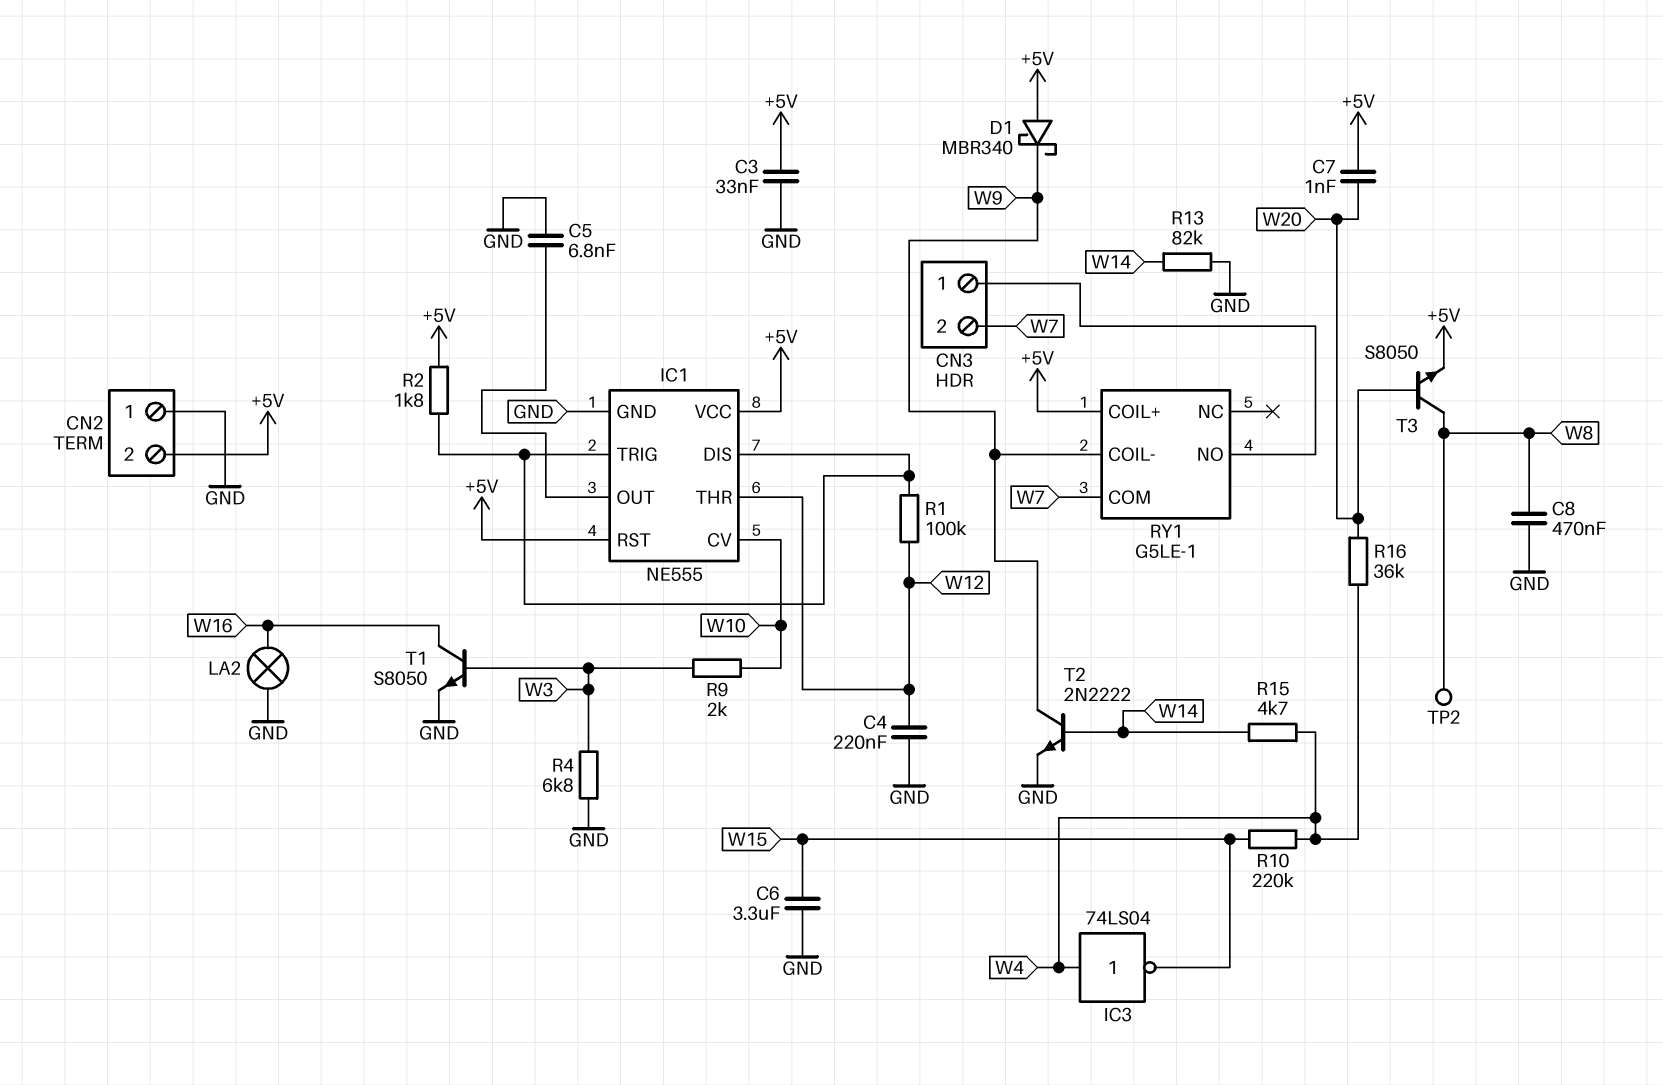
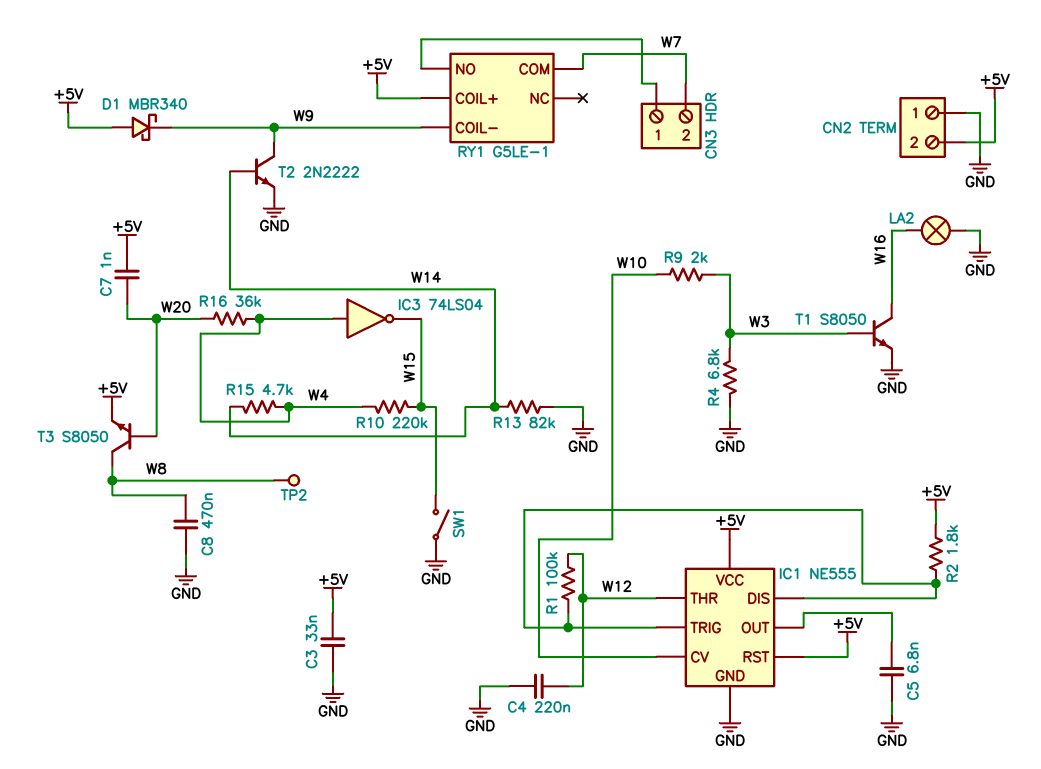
C6: 3.3uF (GND, W15) -> none
SW1: none -> switch (GND, W15)

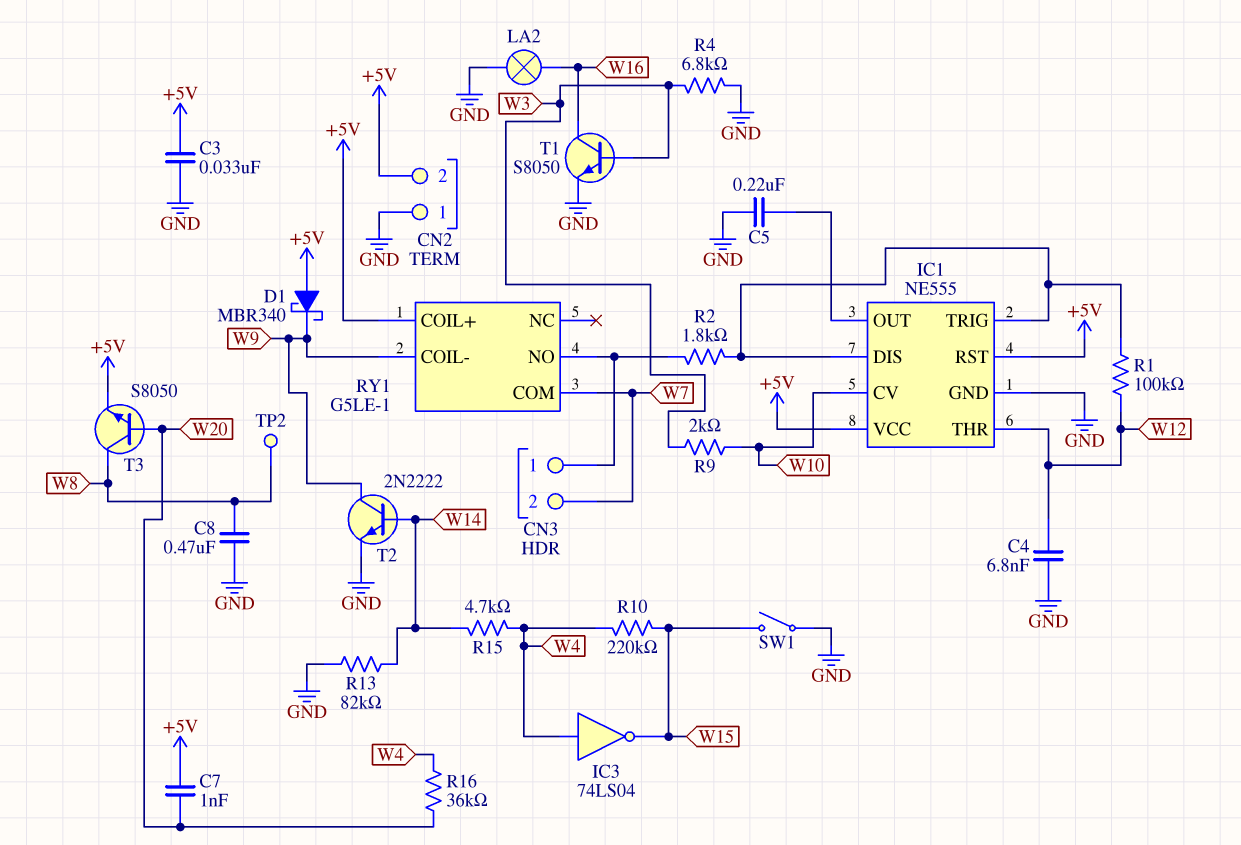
C4: 220nF (GND, W12) -> 6.8nF (GND, W12)
C5: 6.8nF (GND, IC1/OUT) -> 220nF (GND, IC1/OUT)
R2: 1.8k (+5V, IC1/DIS) -> 1.8k (CN3/1, IC1/DIS)

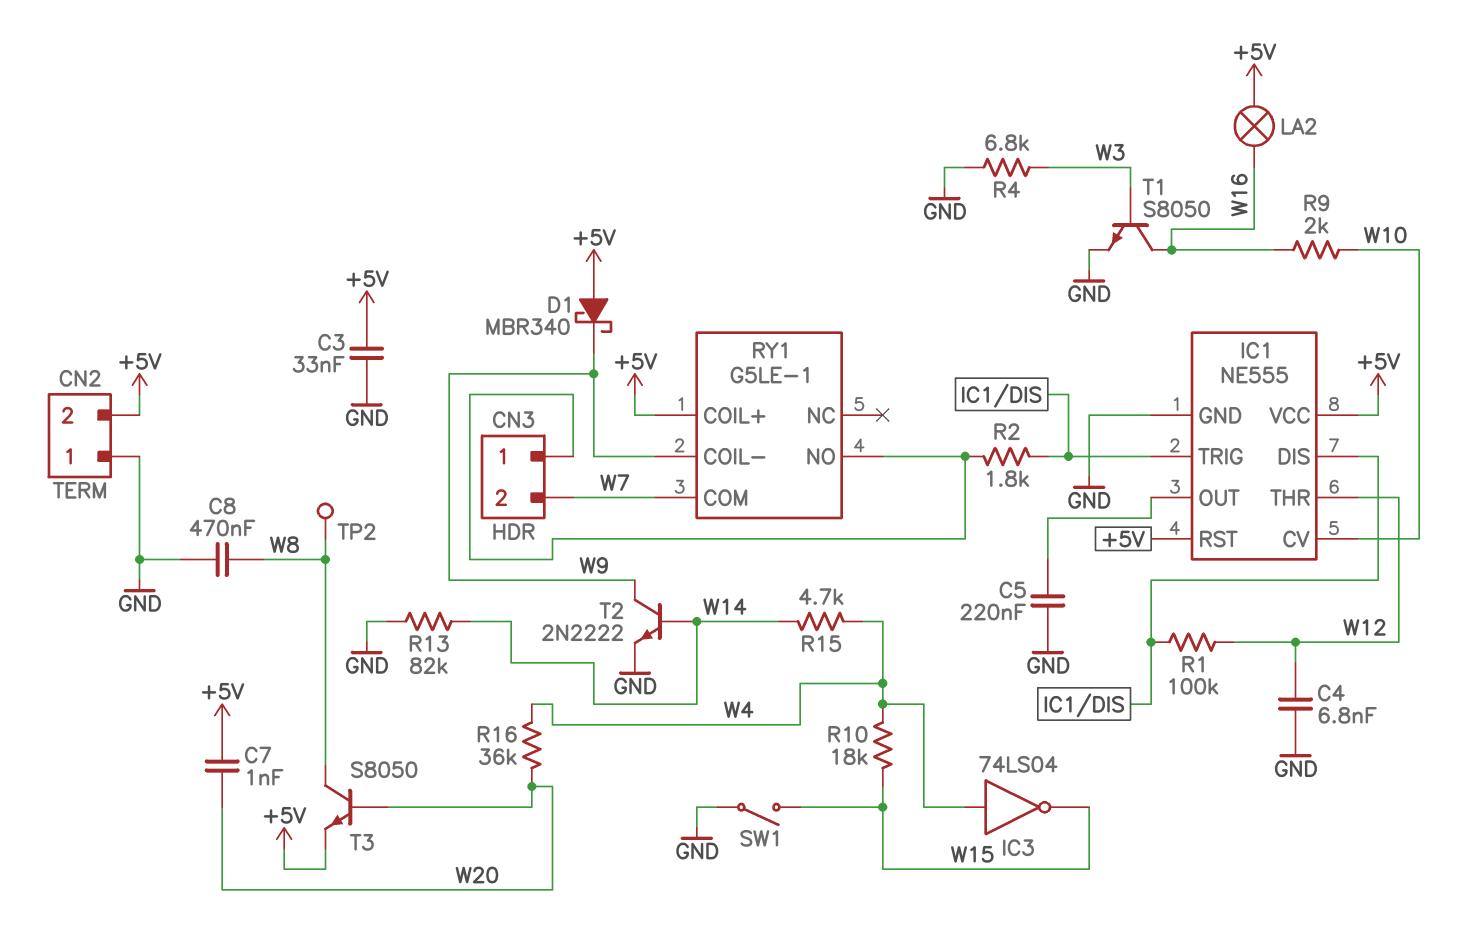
LA2: lamp (GND, W16) -> lamp (+5V, W16)
R9: 2k (W3, W10) -> 2k (W10, W16)
R10: 220k (W4, W15) -> 18k (W4, W15)

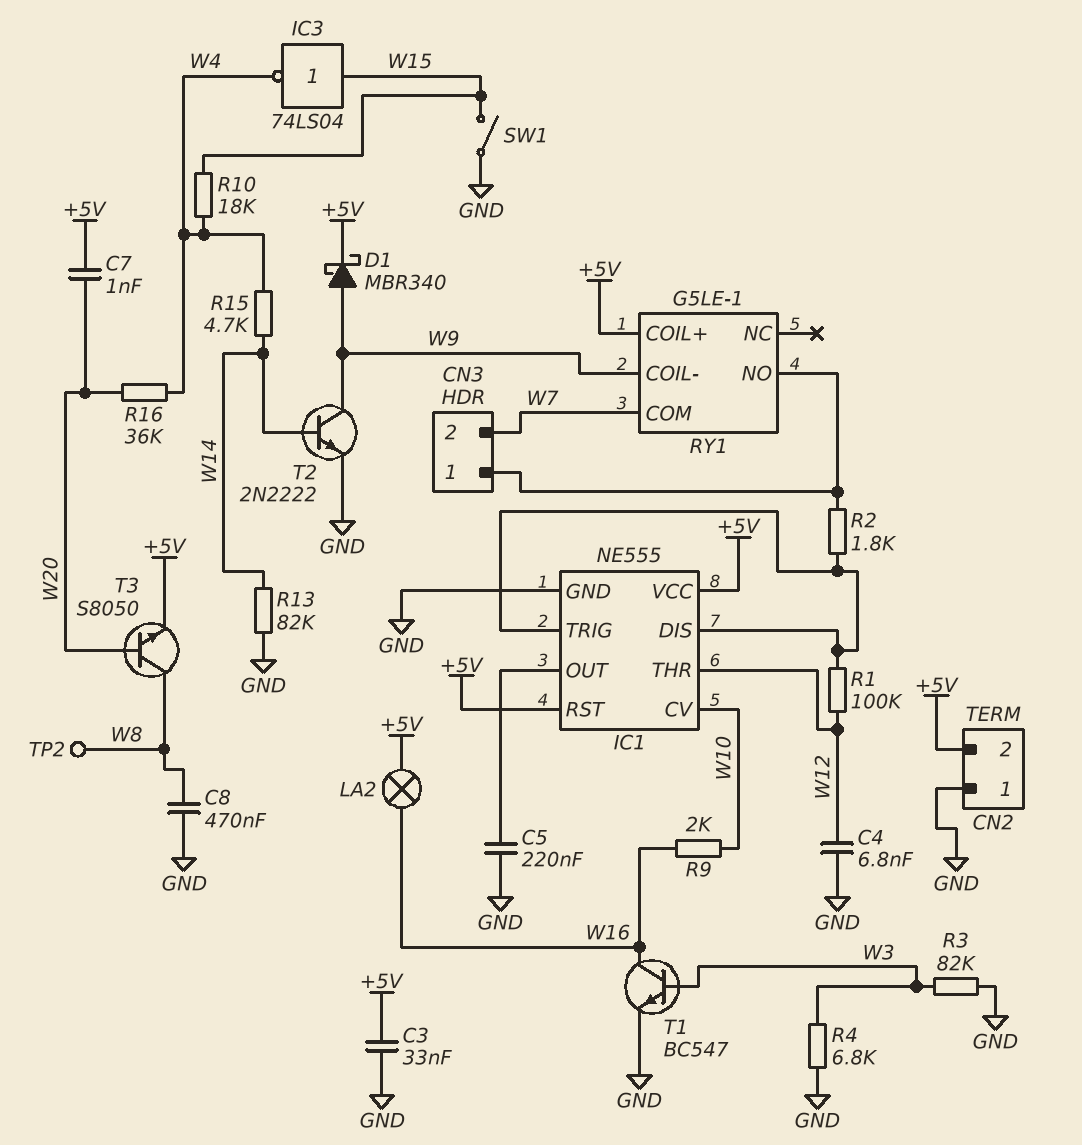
D1: schottky MBR340 (A +5V, K W9) -> schottky MBR340 (A W9, K +5V)
IC3: NOT 74LS04 (in W4, out W15) -> NOT 74LS04 (in W15, out W4)
R3: none -> 82k (GND, W3)
T1: NPN S8050 (B W3, C W16, E GND) -> NPN BC547 (B W3, C W16, E GND)

